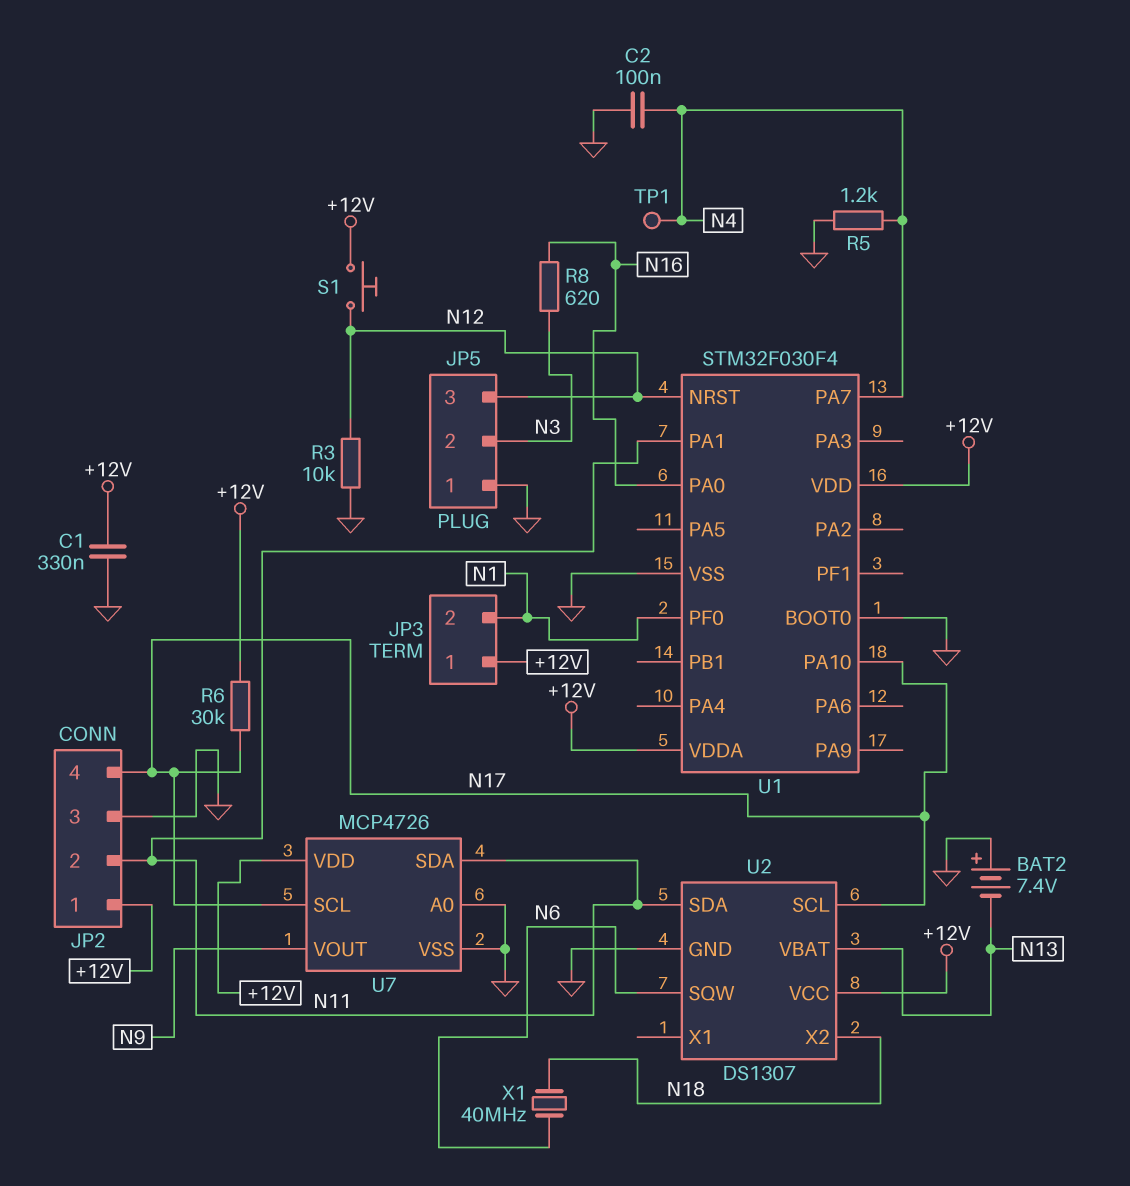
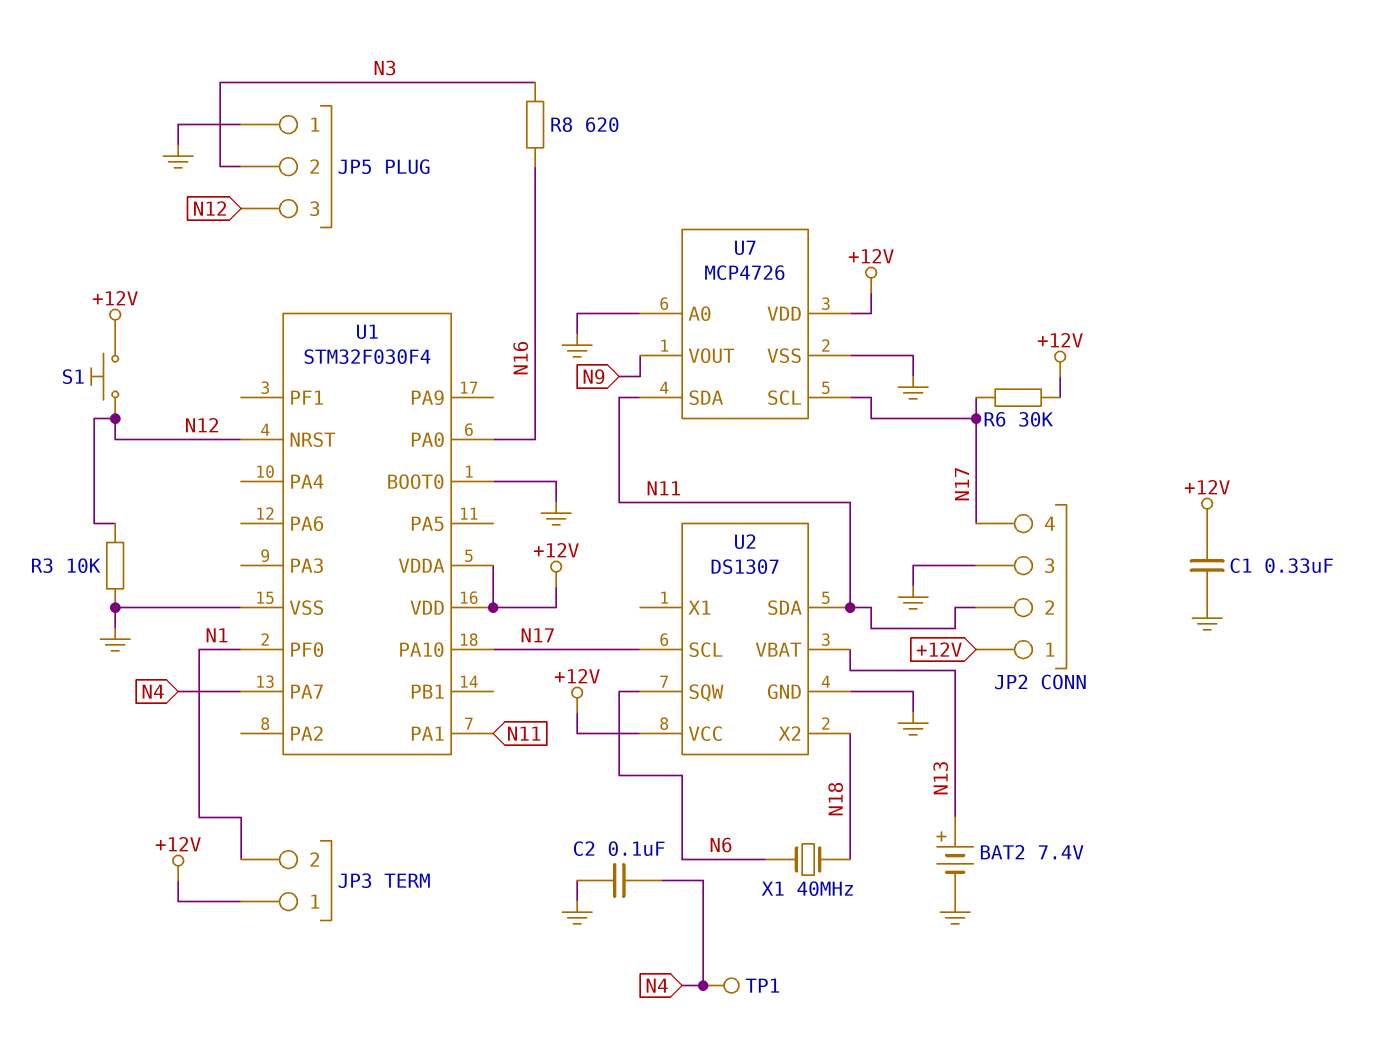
BAT2: 7.4V (plus GND, minus N13) -> 7.4V (plus N13, minus GND)
R5: 1.2k (GND, N4) -> none

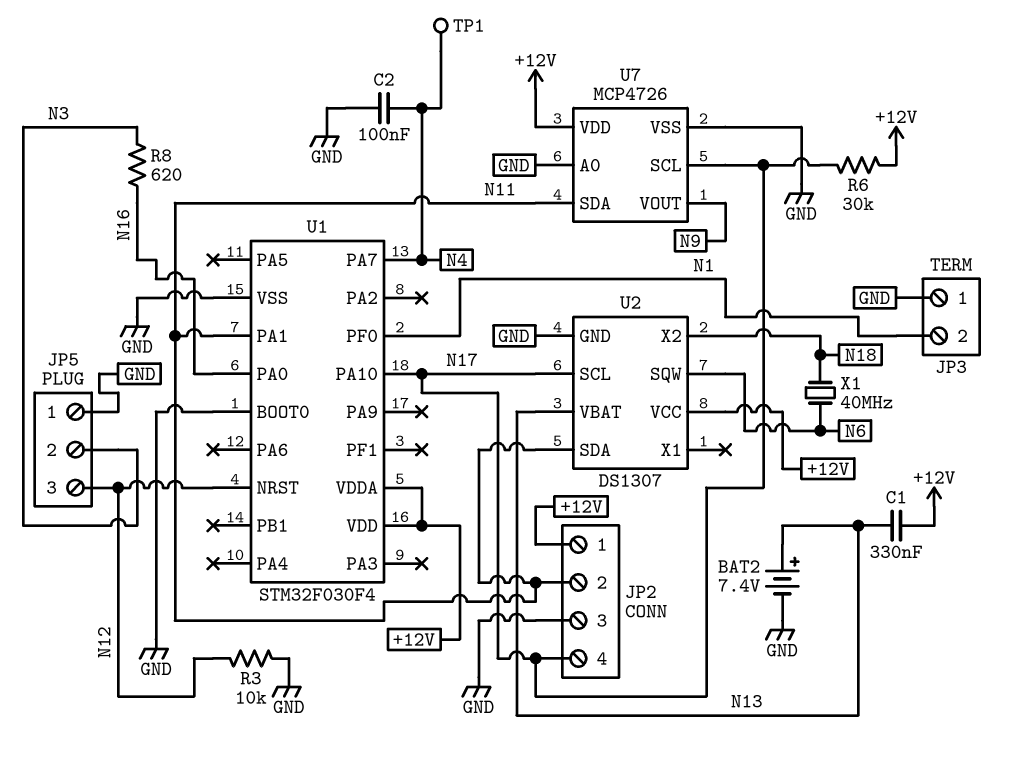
C1: 330nF (+12V, GND) -> 330nF (+12V, N13)
JP3 pin 1: +12V -> GND
S1: button (+12V, N12) -> none

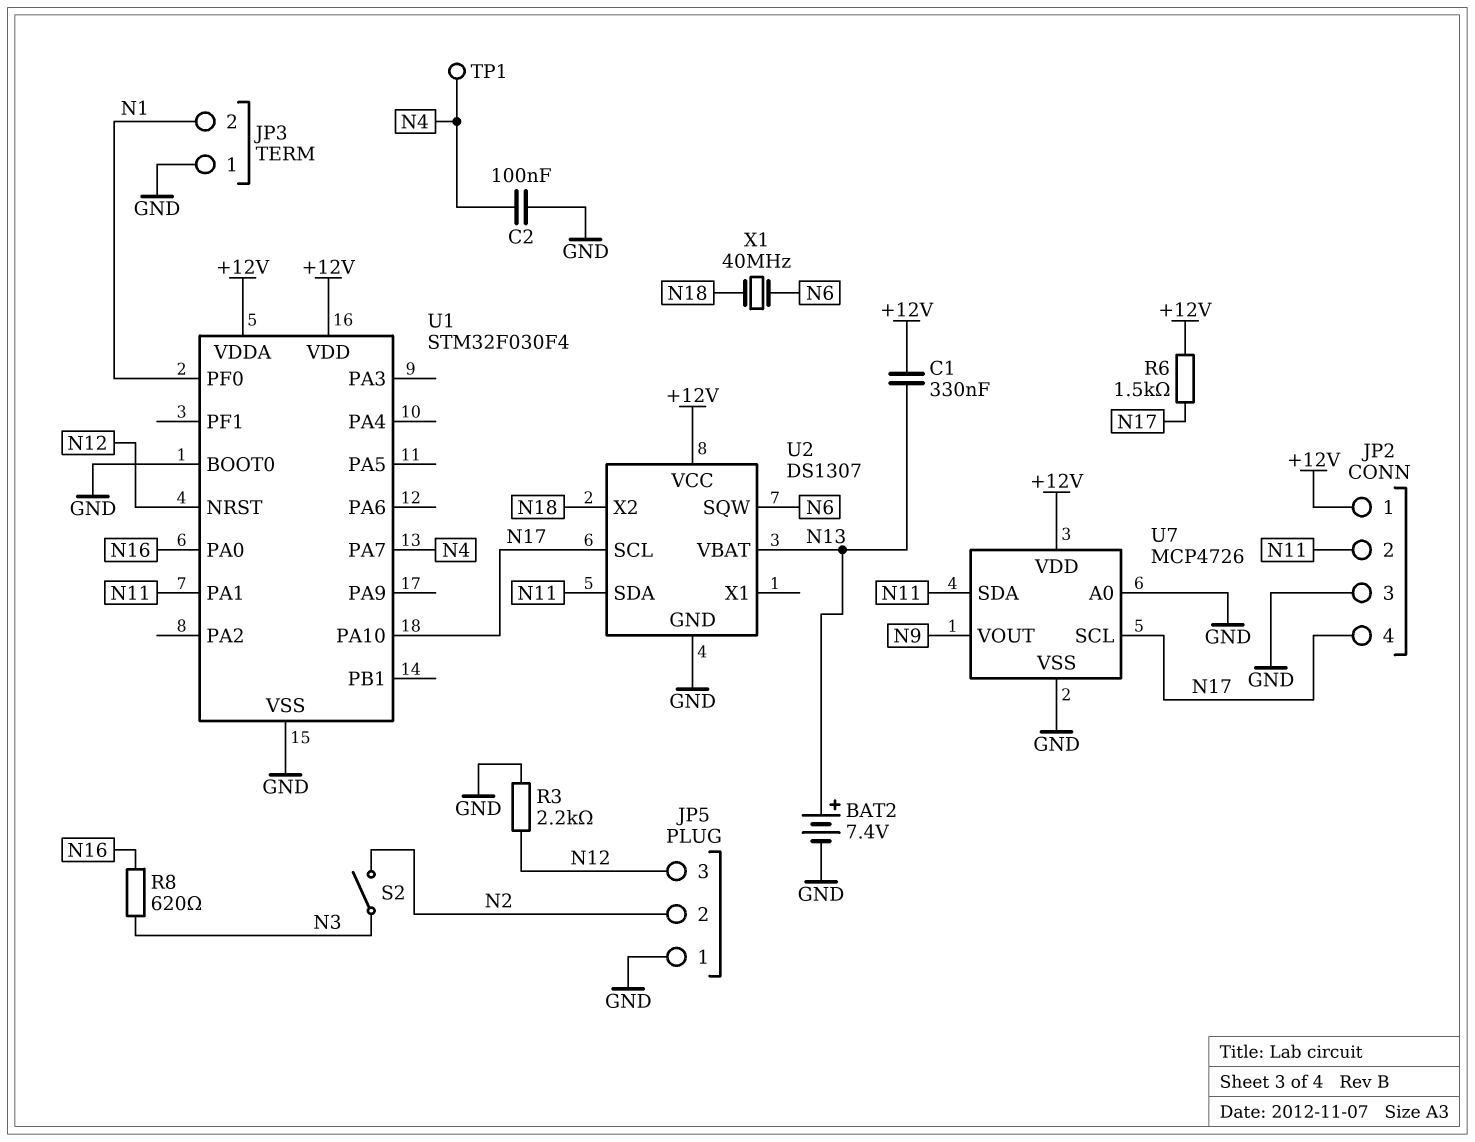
JP5 pin 2: N3 -> N2
R3: 10k (GND, N12) -> 2.2k (GND, N12)
R6: 30k (+12V, N17) -> 1.5k (+12V, N17)
S2: none -> switch (N2, N3)

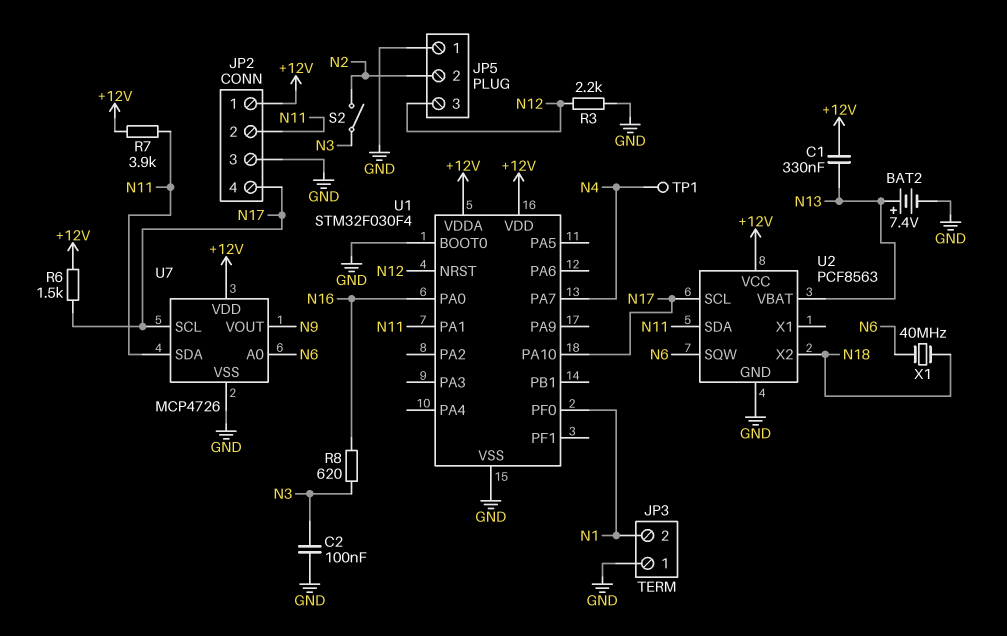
C2: 100nF (GND, N4) -> 100nF (GND, N3)
R7: none -> 3.9k (+12V, N11)
U2: DS1307 -> PCF8563
U7 pin A0: GND -> N6

